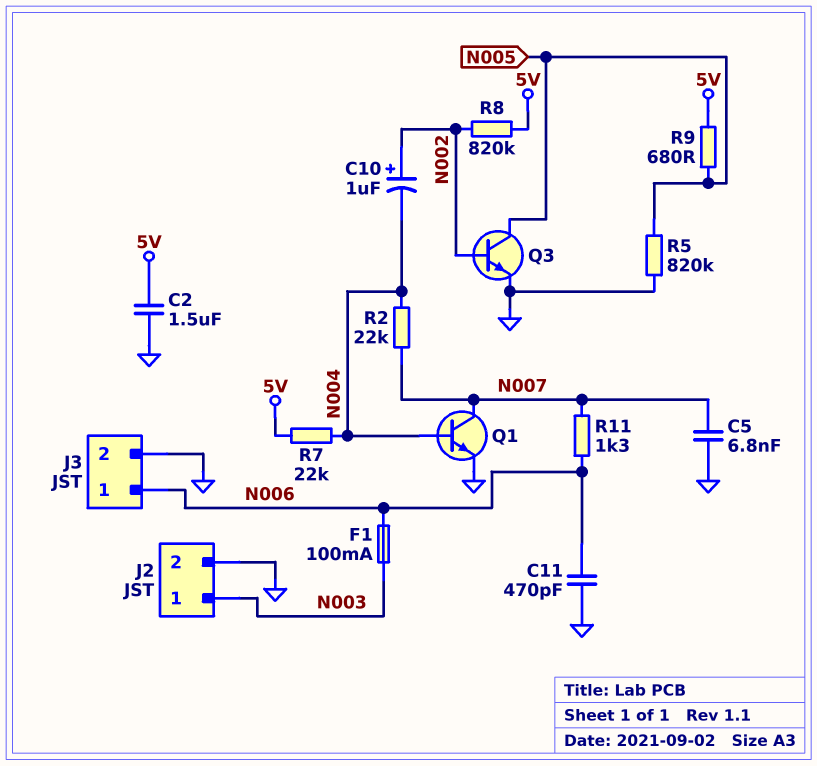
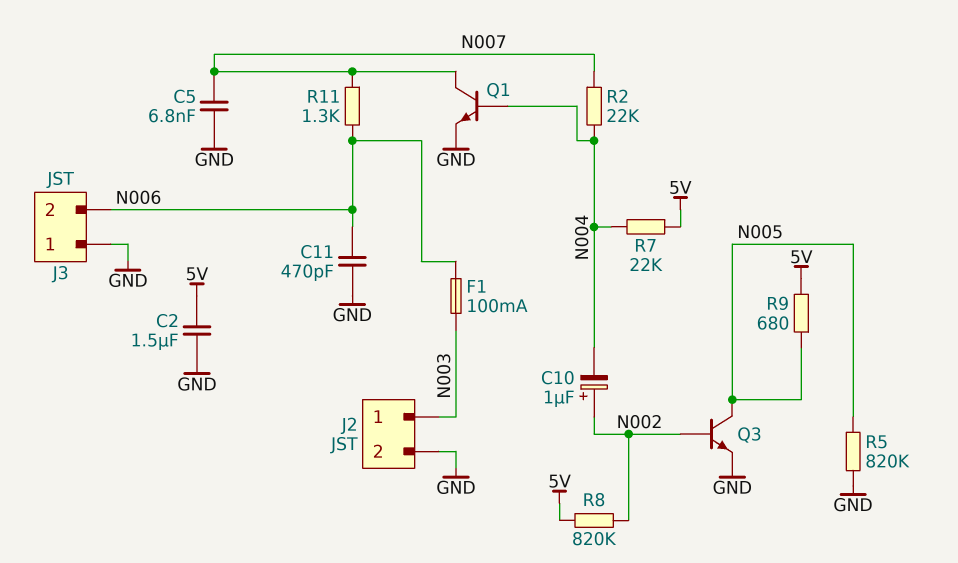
J3 pin 1: N006 -> GND
J3 pin 2: GND -> N006

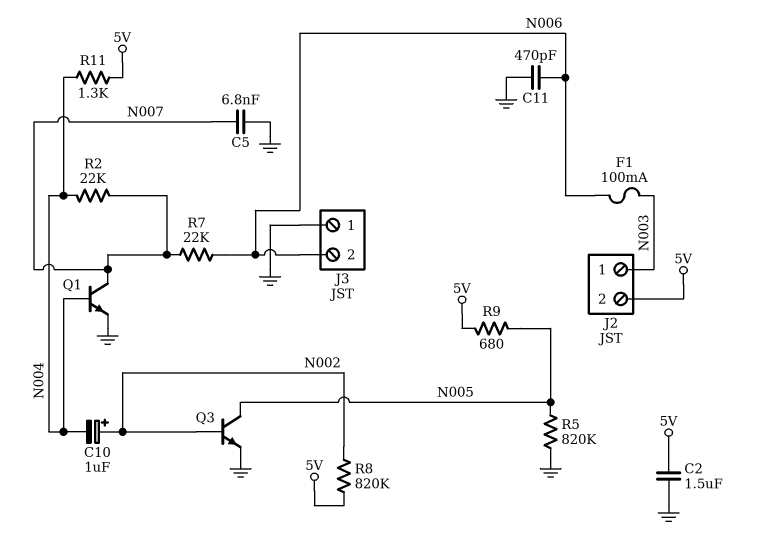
J2 pin 2: GND -> 5V
R7: 22k (5V, N004) -> 22k (N006, N007)
R11: 1.3k (N006, N007) -> 1.3k (5V, N004)

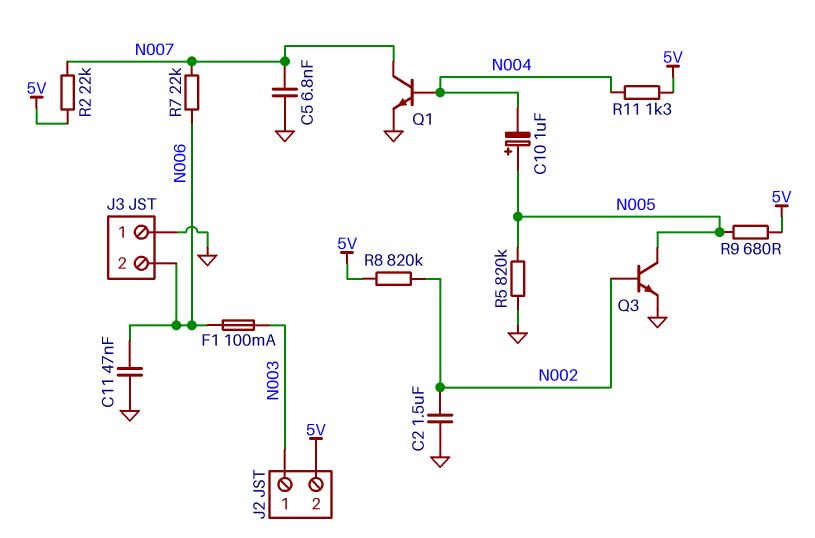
C2: 1.5uF (5V, GND) -> 1.5uF (GND, N002)
C10: 1uF (plus N002, minus N004) -> 1uF (plus N005, minus N004)
C11: 470pF (GND, N006) -> 47nF (GND, N006)
R2: 22k (N004, N007) -> 22k (5V, N007)

